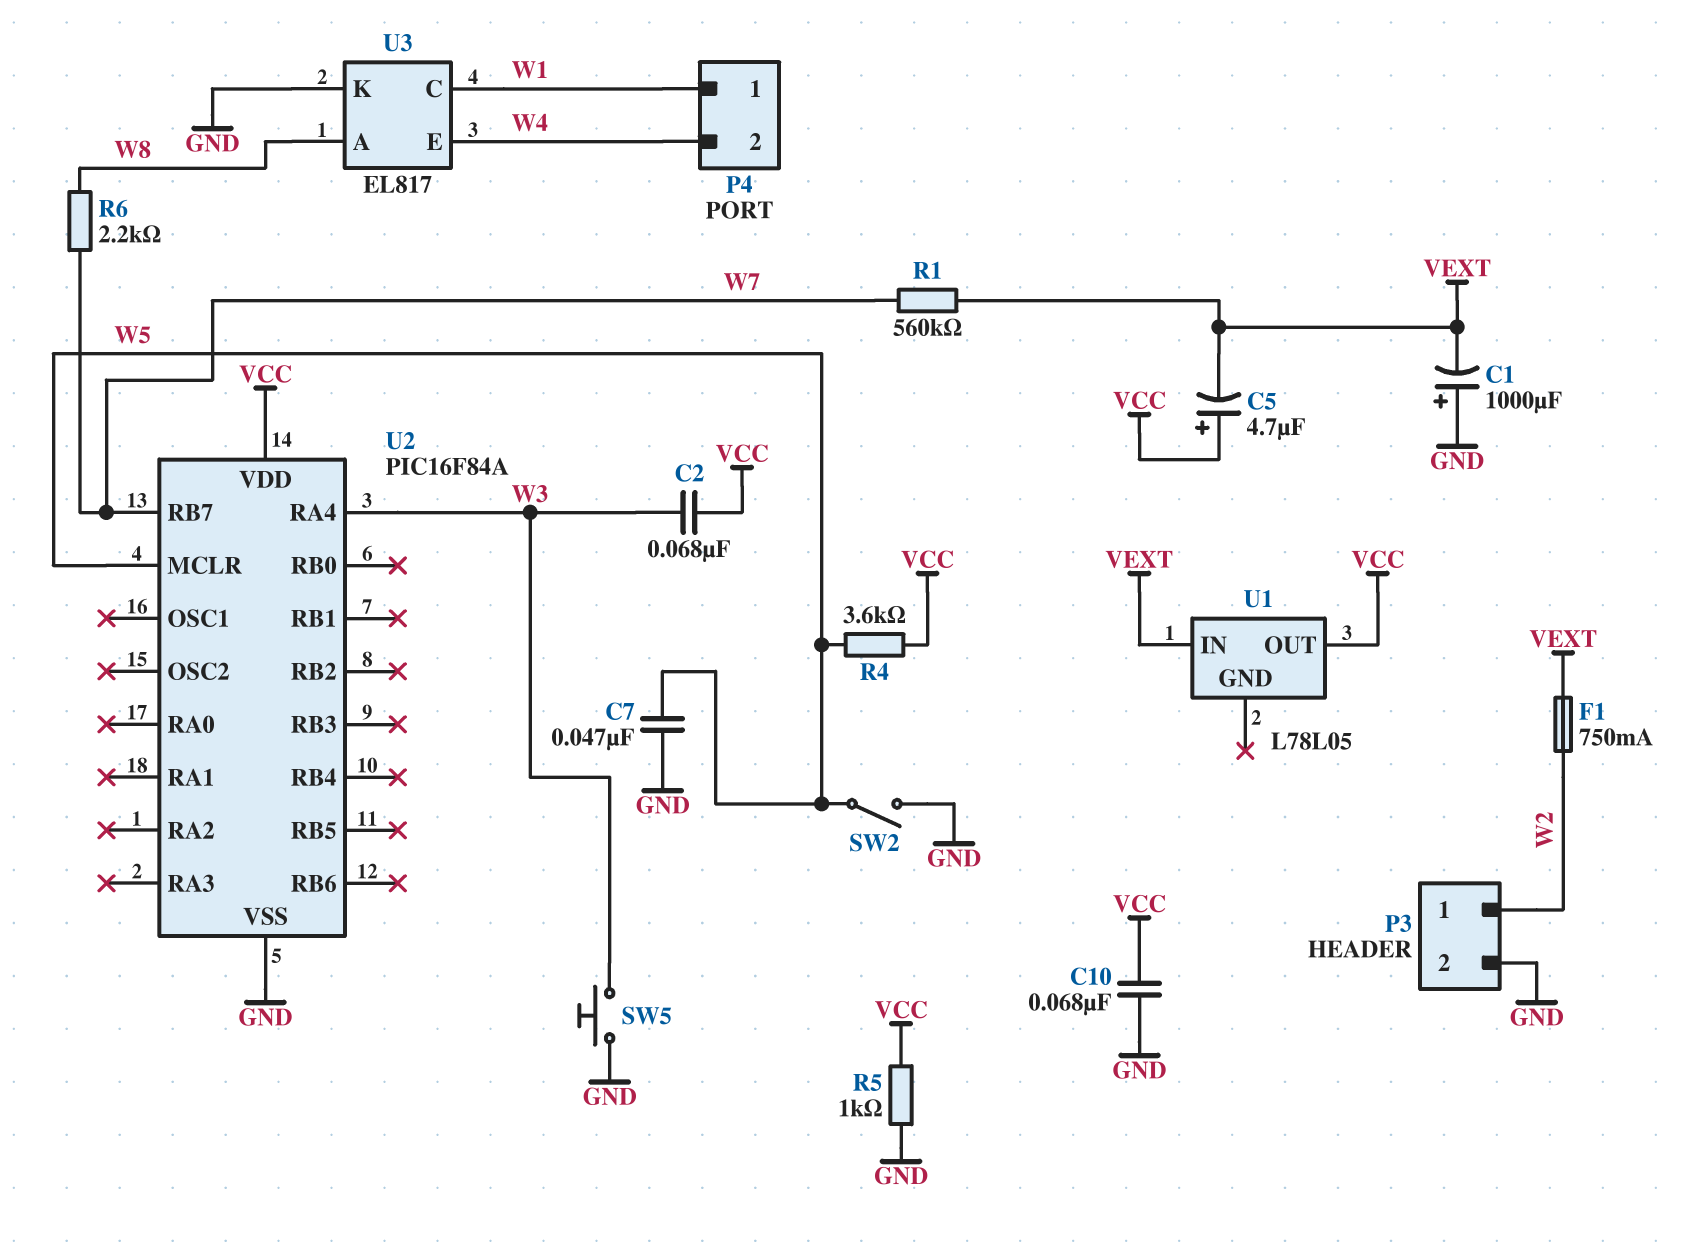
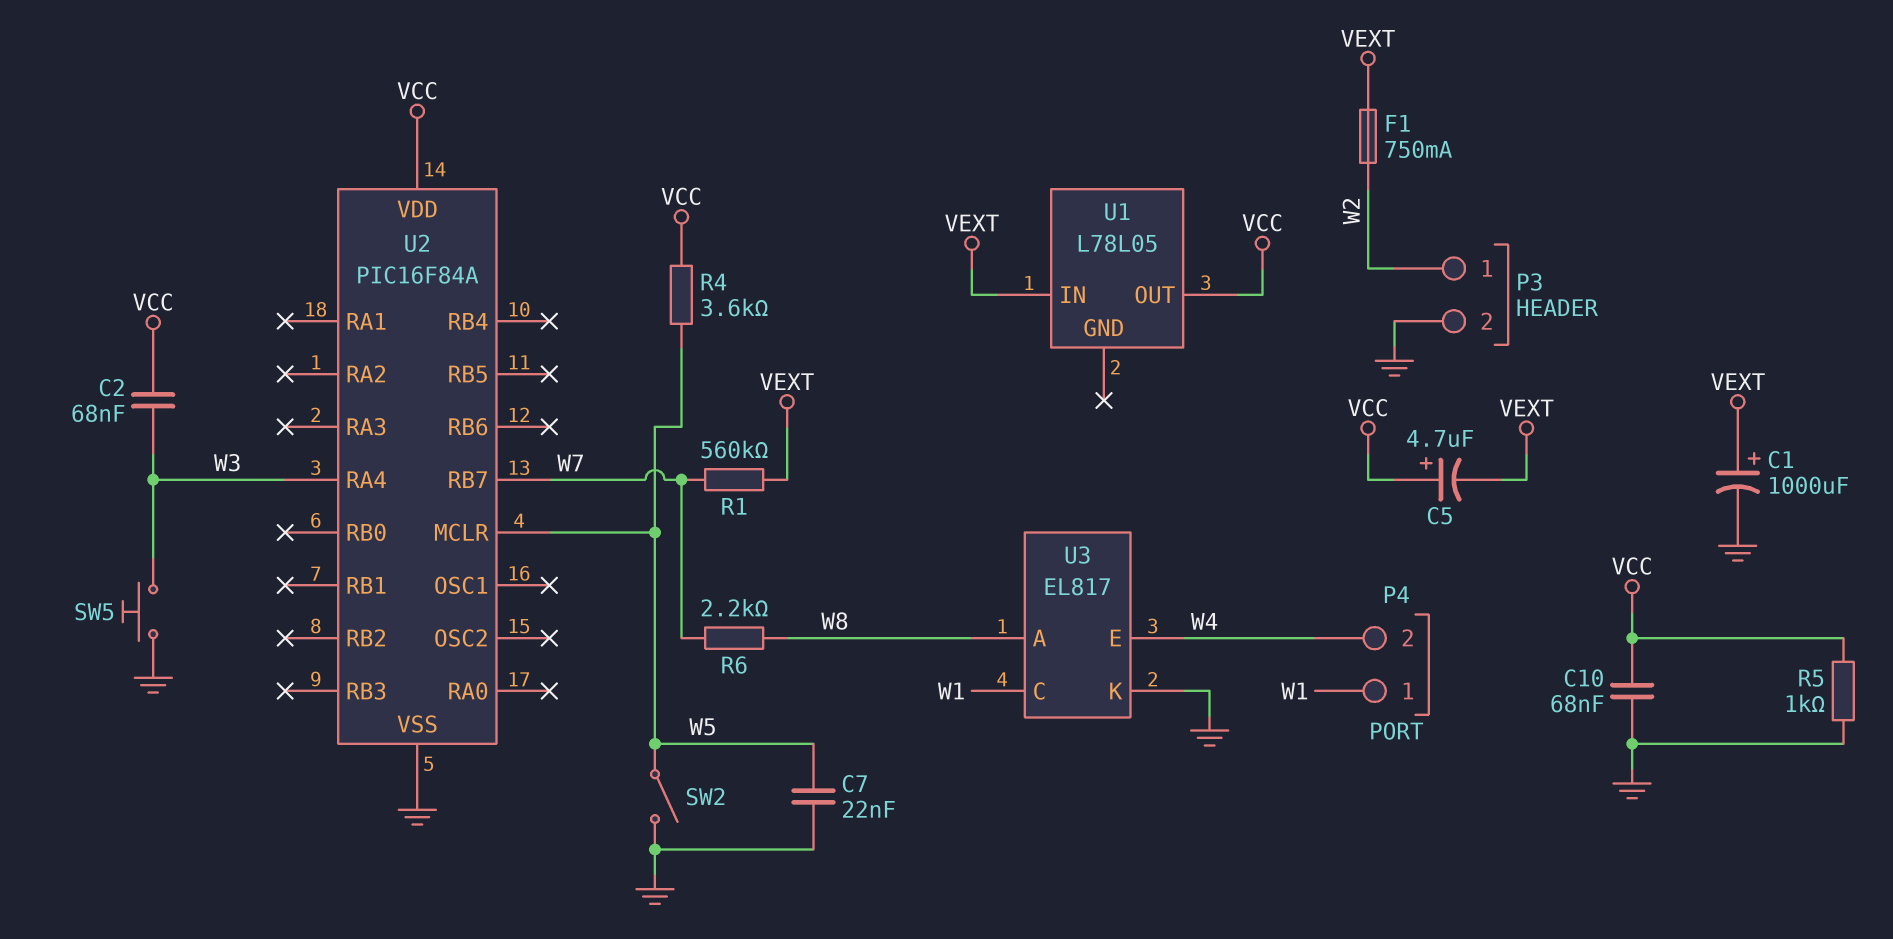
C1: 1000uF (plus GND, minus VEXT) -> 1000uF (plus VEXT, minus GND)
C7: 47nF (GND, W5) -> 22nF (GND, W5)

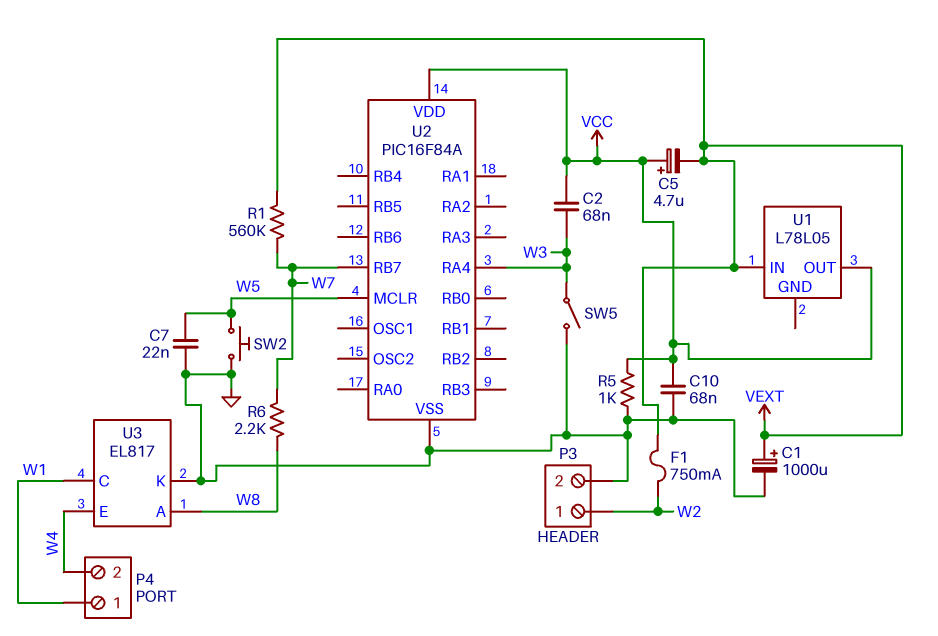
R4: 3.6k (VCC, W5) -> none
SW2: switch (GND, W5) -> button (GND, W5)
SW5: button (GND, W3) -> switch (GND, W3)

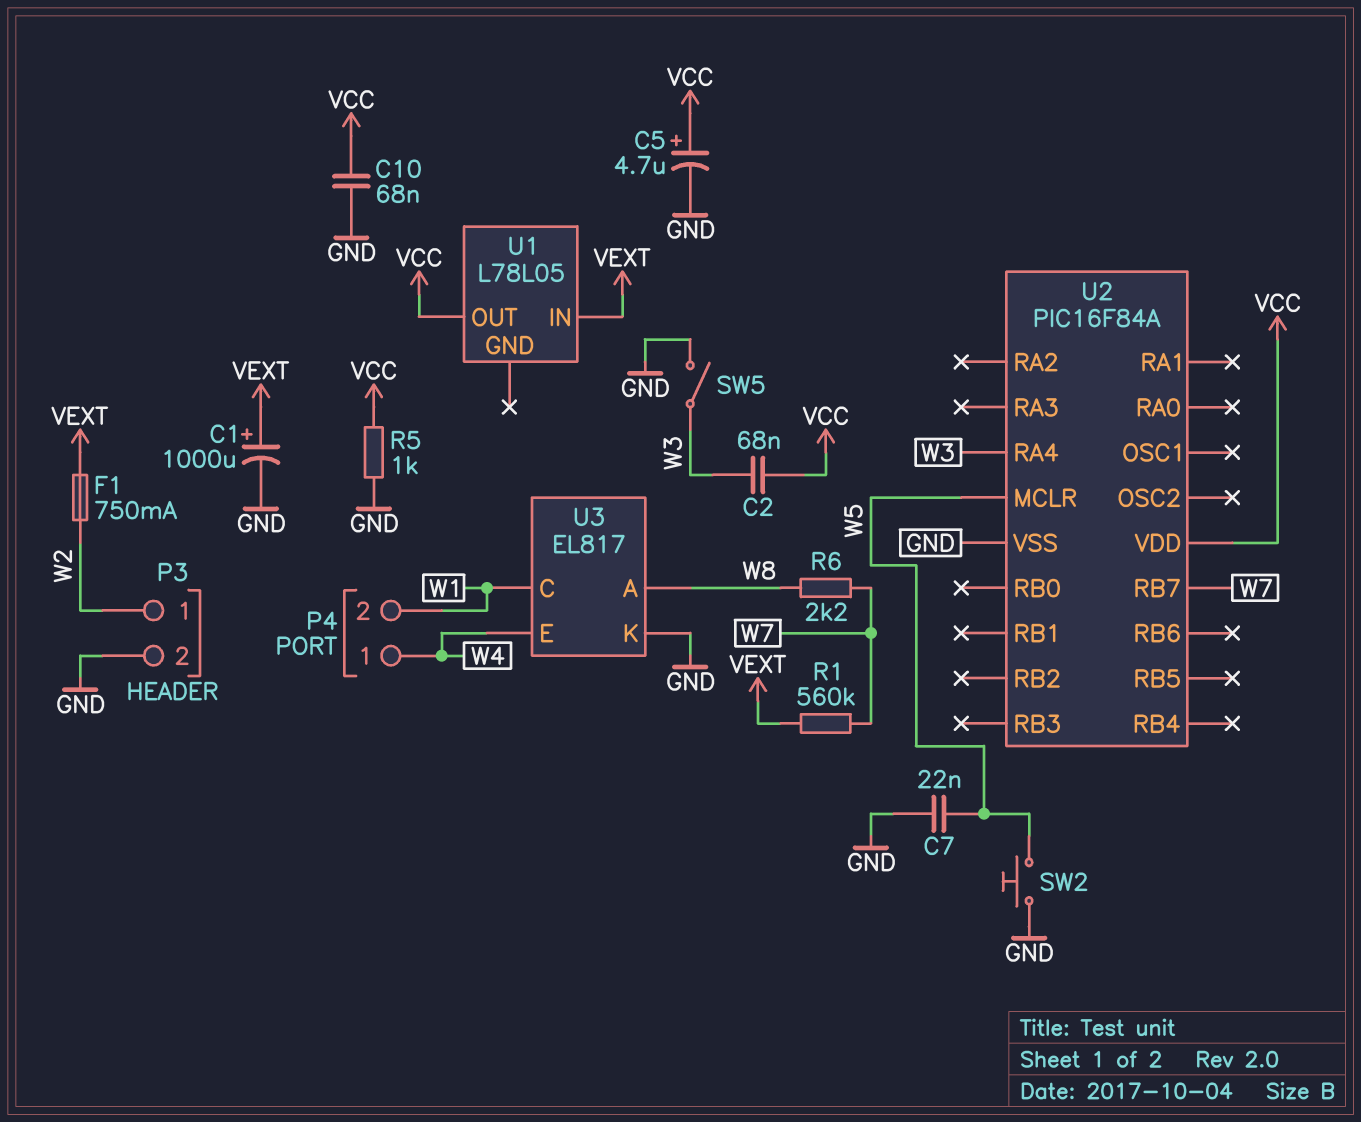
C5: 4.7uF (plus VCC, minus VEXT) -> 4.7uF (plus VCC, minus GND)
P4 pin 1: W1 -> W4
P4 pin 2: W4 -> W1

